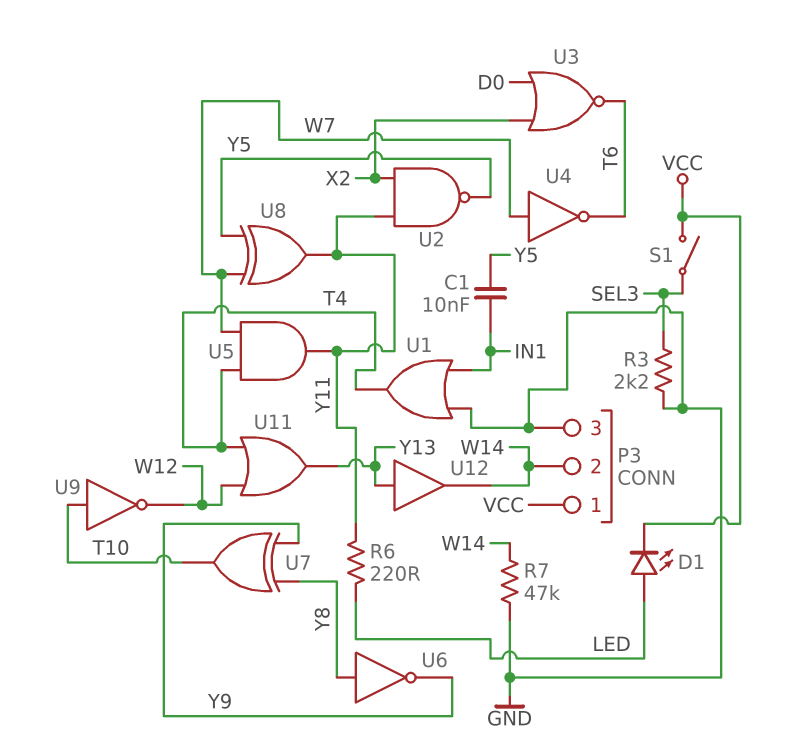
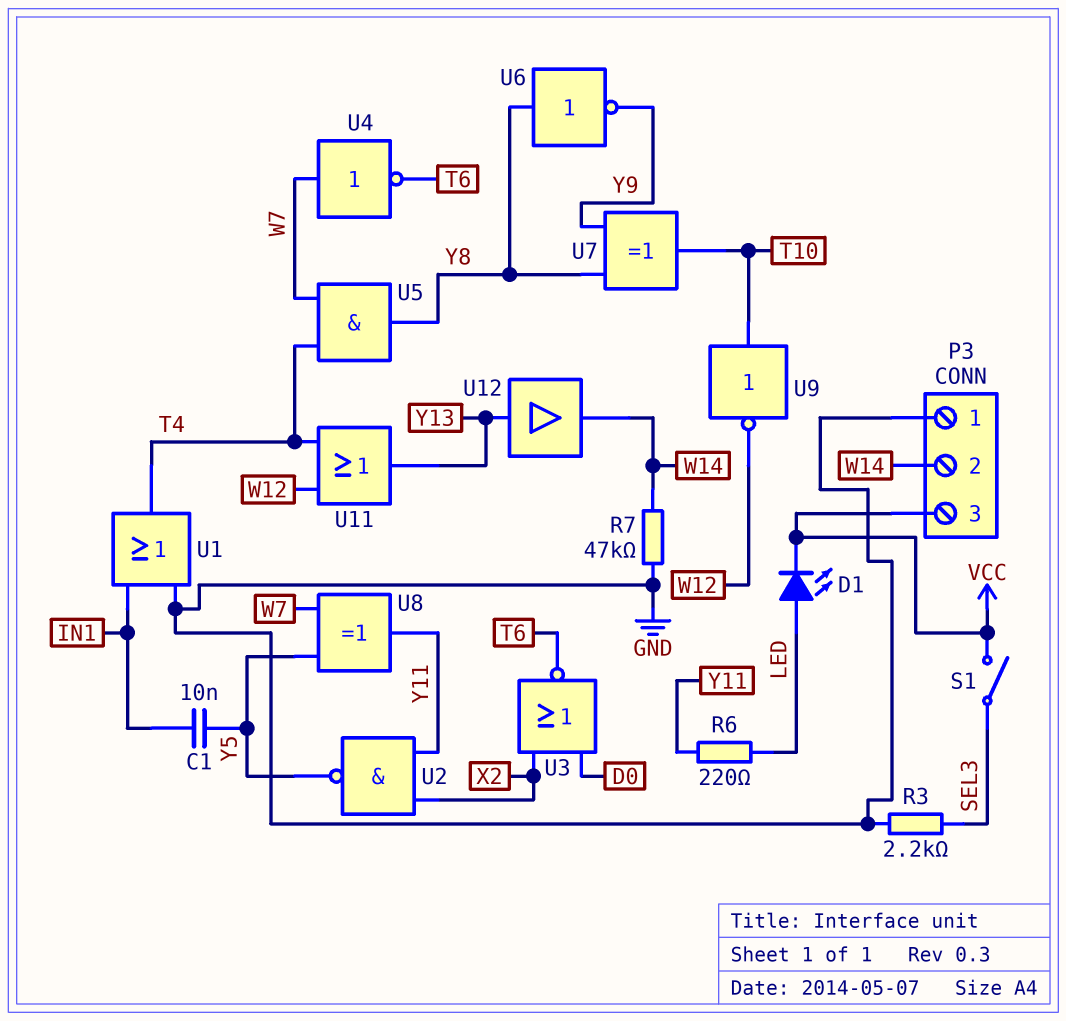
P3 pin 1: VCC -> GND
P3 pin 3: GND -> VCC
U5: AND (in T4, in W7, out Y11) -> AND (in T4, in W7, out Y8)

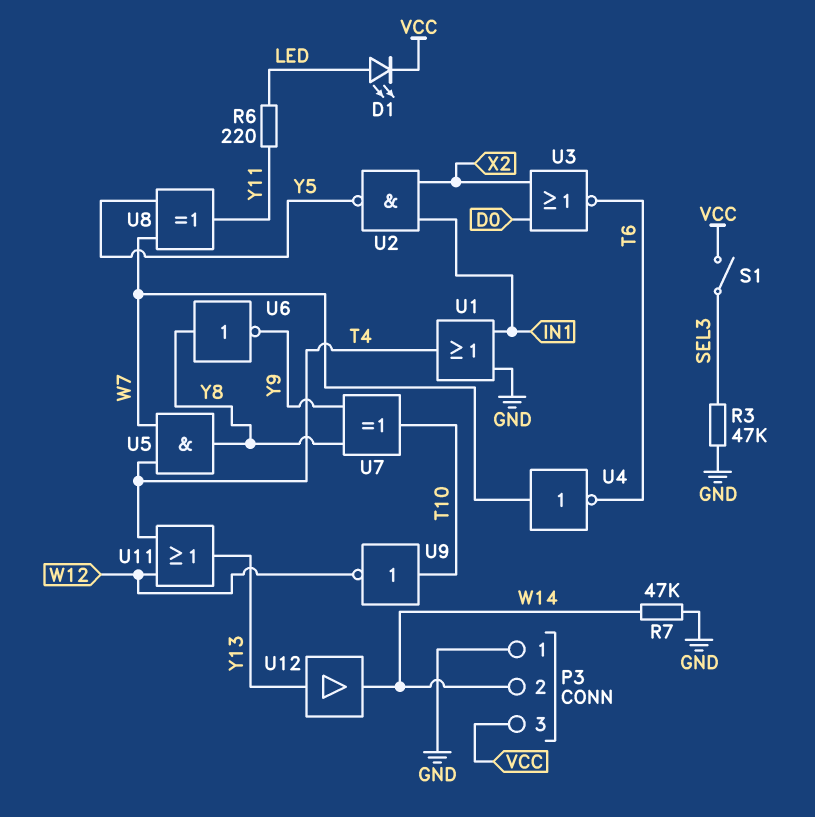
C1: 10nF (IN1, Y5) -> none
R3: 2.2k (GND, SEL3) -> 47k (GND, SEL3)
U2: NAND (in X2, in Y11, out Y5) -> NAND (in IN1, in X2, out Y5)

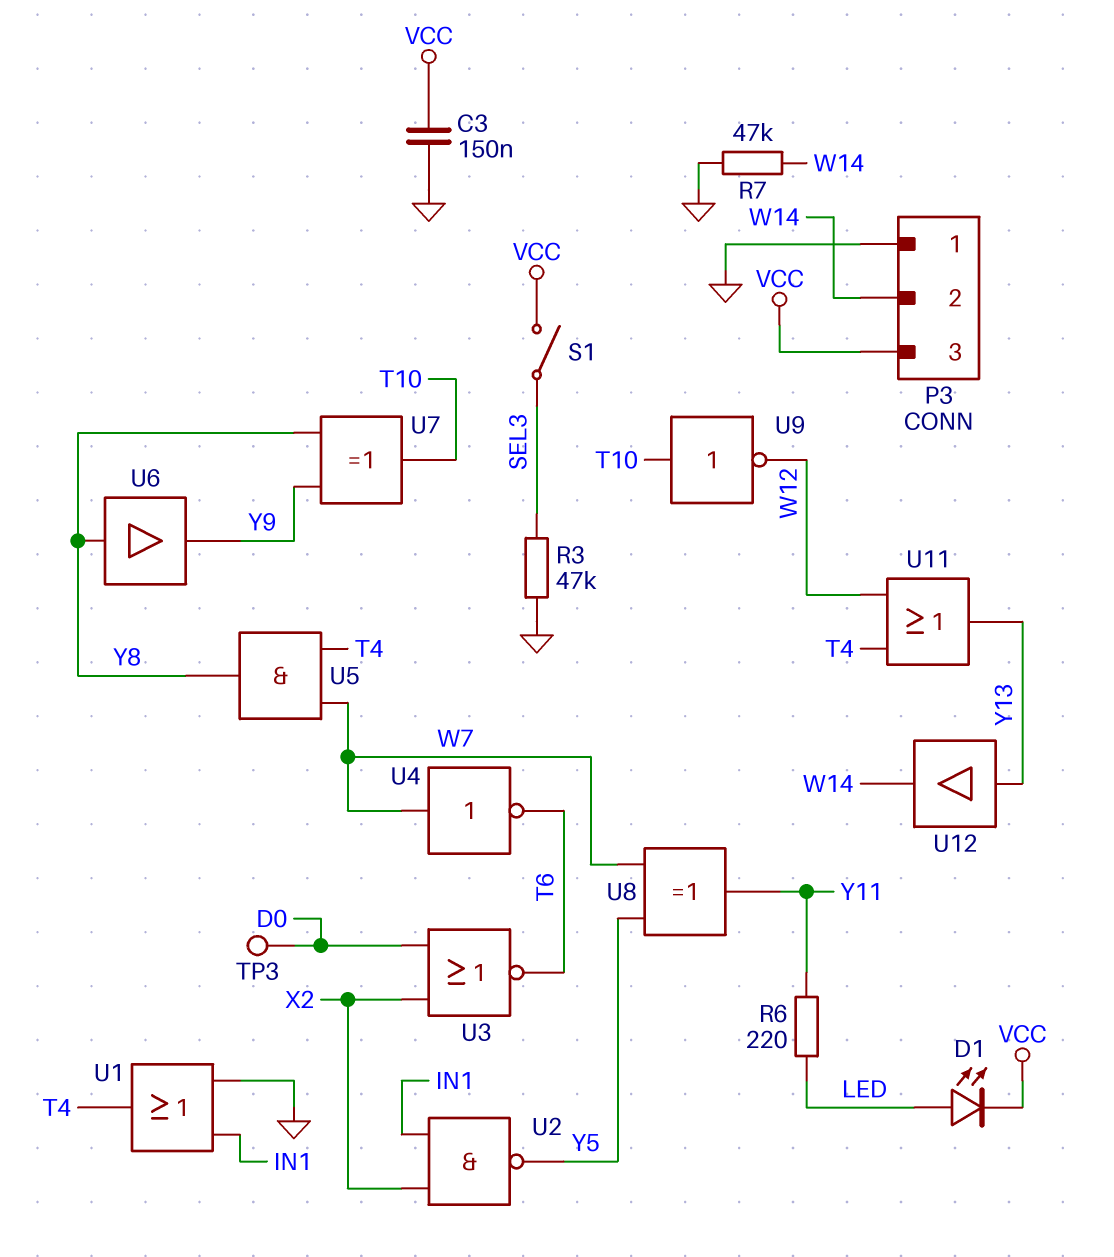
C3: none -> 150nF (GND, VCC)
TP3: none -> test point (D0)
U6: NOT (in Y8, out Y9) -> buffer (in Y8, out Y9)

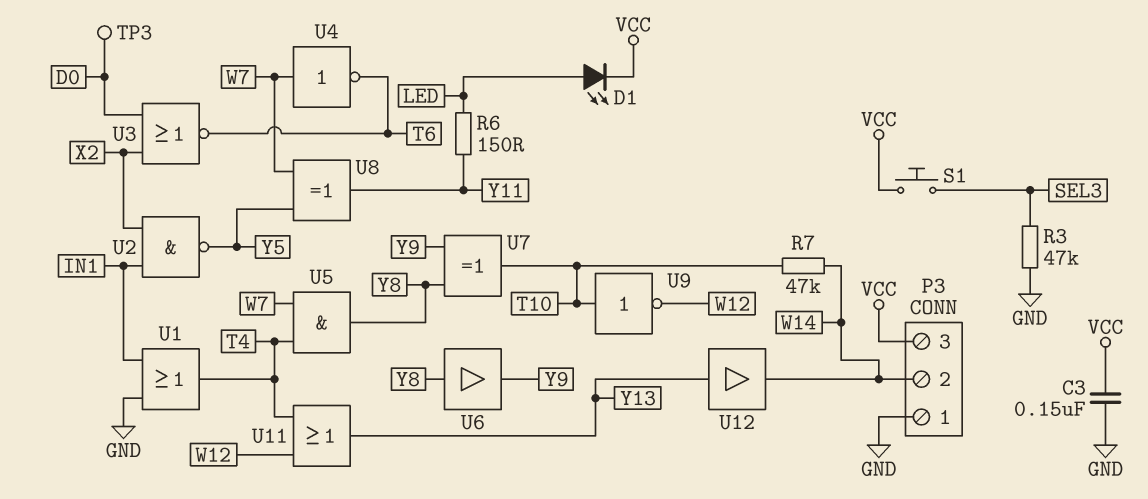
R6: 220 (LED, Y11) -> 150 (LED, Y11)
R7: 47k (GND, W14) -> 47k (T10, W14)
S1: switch (SEL3, VCC) -> button (SEL3, VCC)

